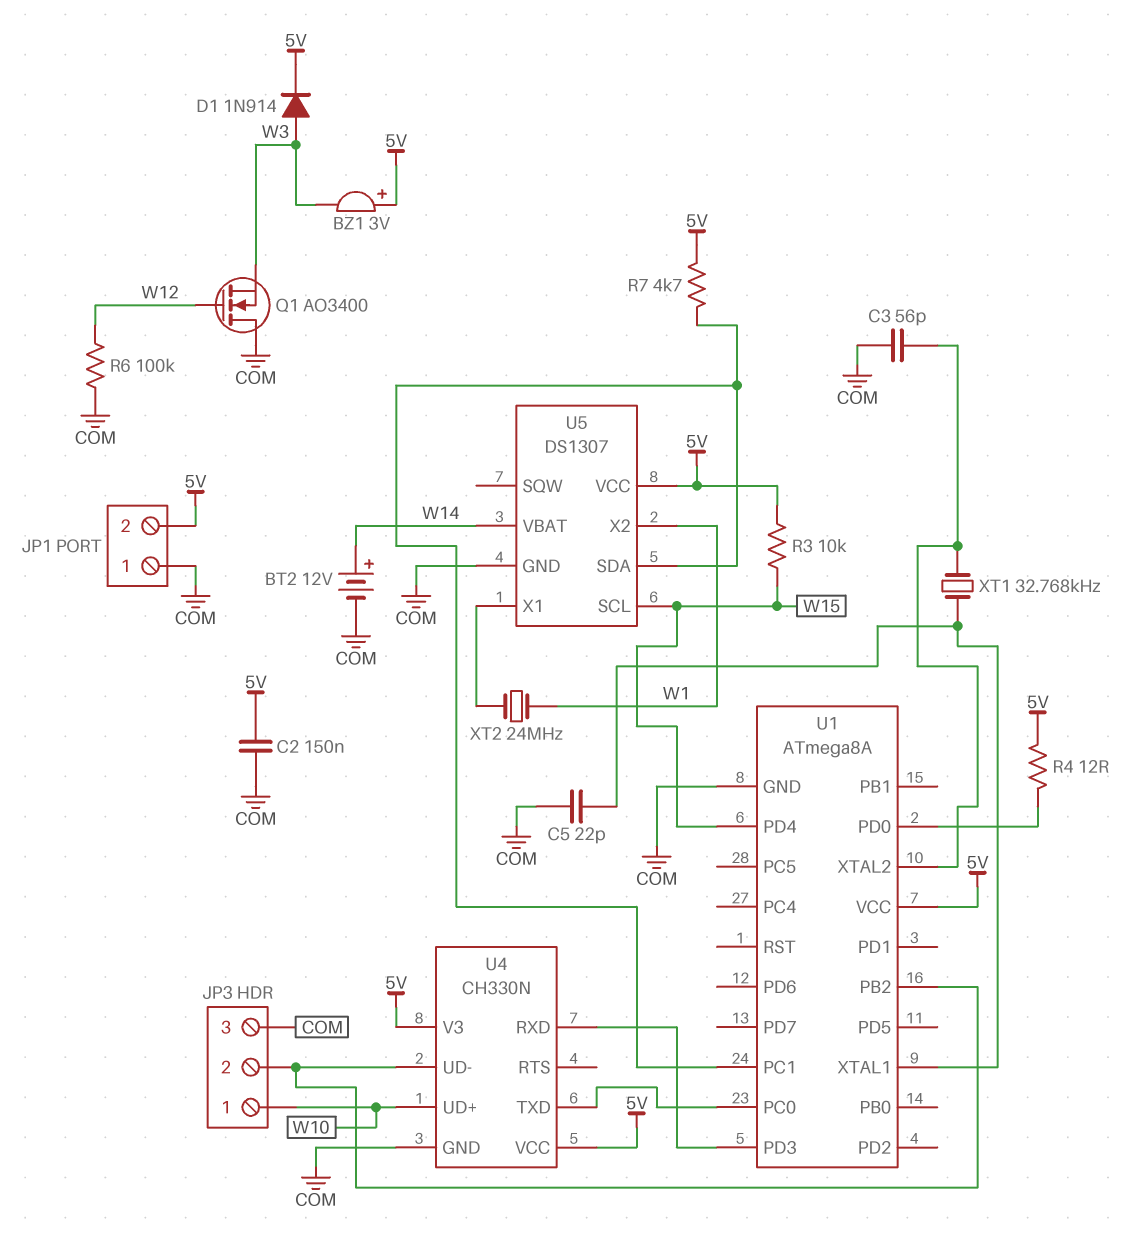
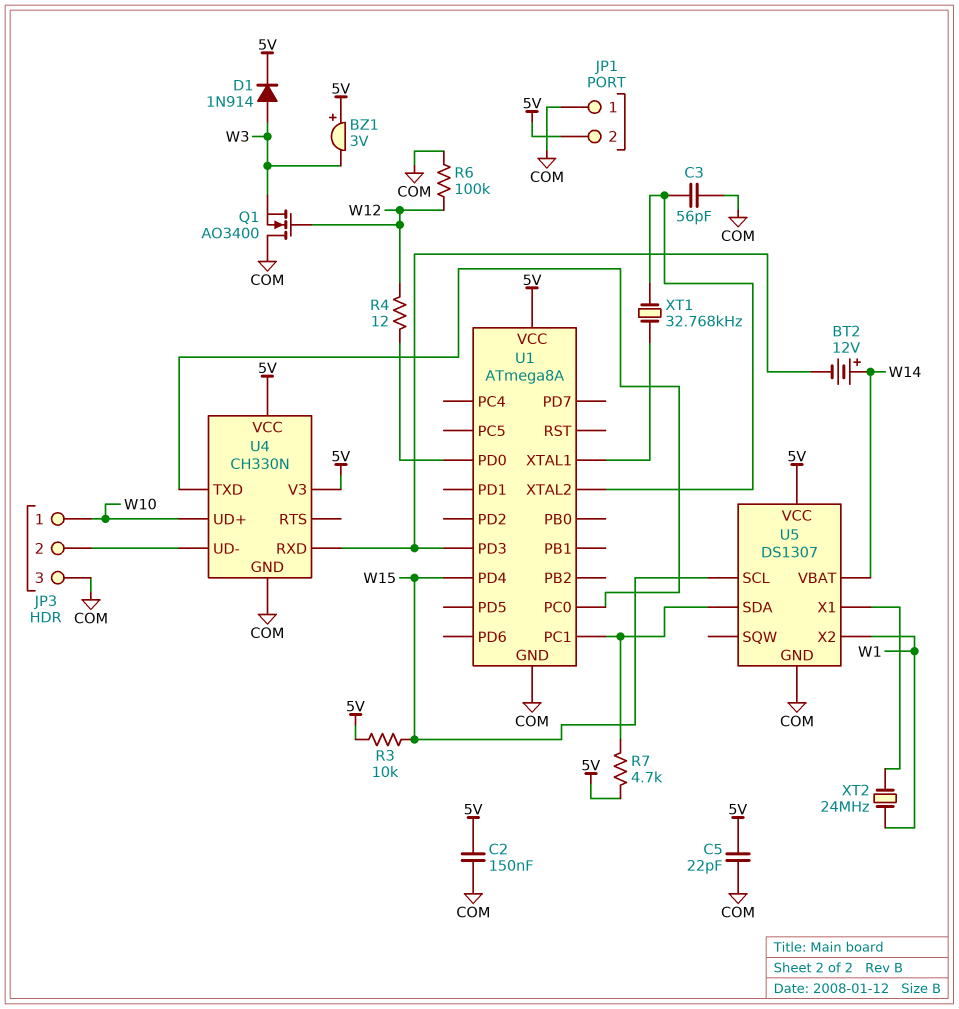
BT2: 12V (plus W14, minus COM) -> 12V (plus W14, minus U1/PD3)
C5: 22pF (COM, U1/XTAL1) -> 22pF (5V, COM)
R4: 12 (5V, U1/PD0) -> 12 (U1/PD0, W12)
U1 pin PB2: JP3/2 -> none

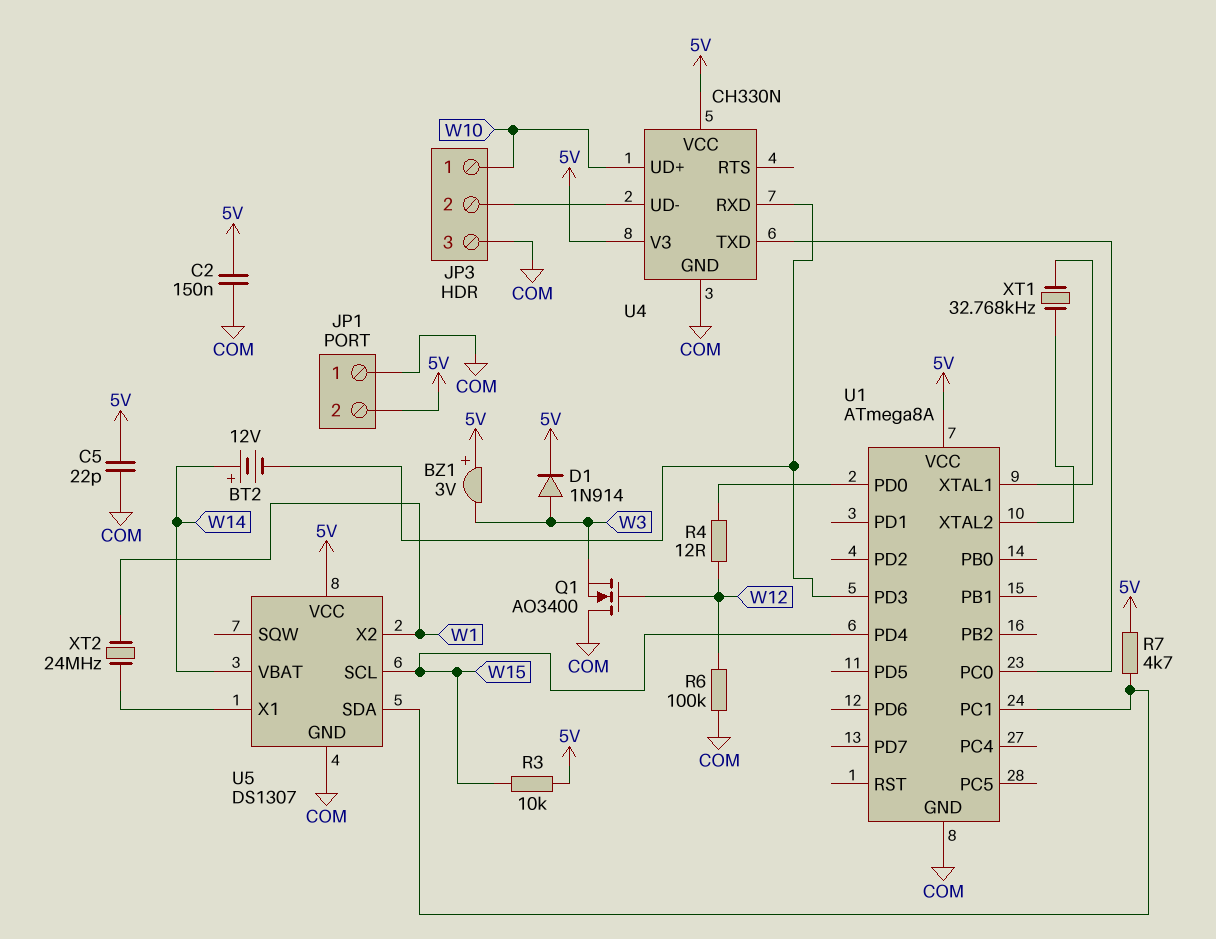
C3: 56pF (COM, U1/XTAL2) -> none

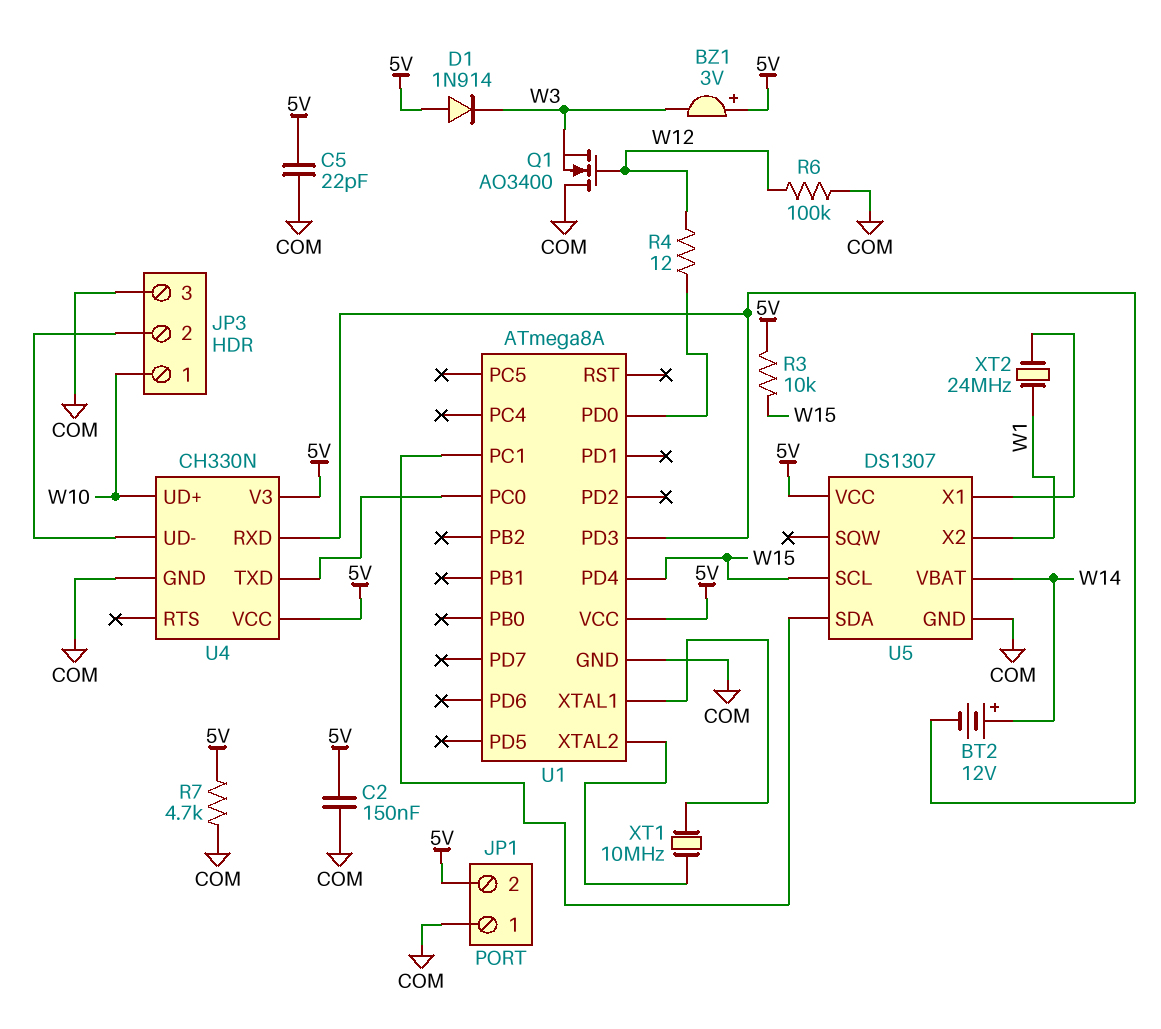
D1: diode 1N914 (A W3, K 5V) -> diode 1N914 (A 5V, K W3)
R7: 4.7k (5V, U1/PC1) -> 4.7k (5V, COM)
XT1: 32.768kHz (U1/XTAL1, U1/XTAL2) -> 10MHz (U1/XTAL1, U1/XTAL2)

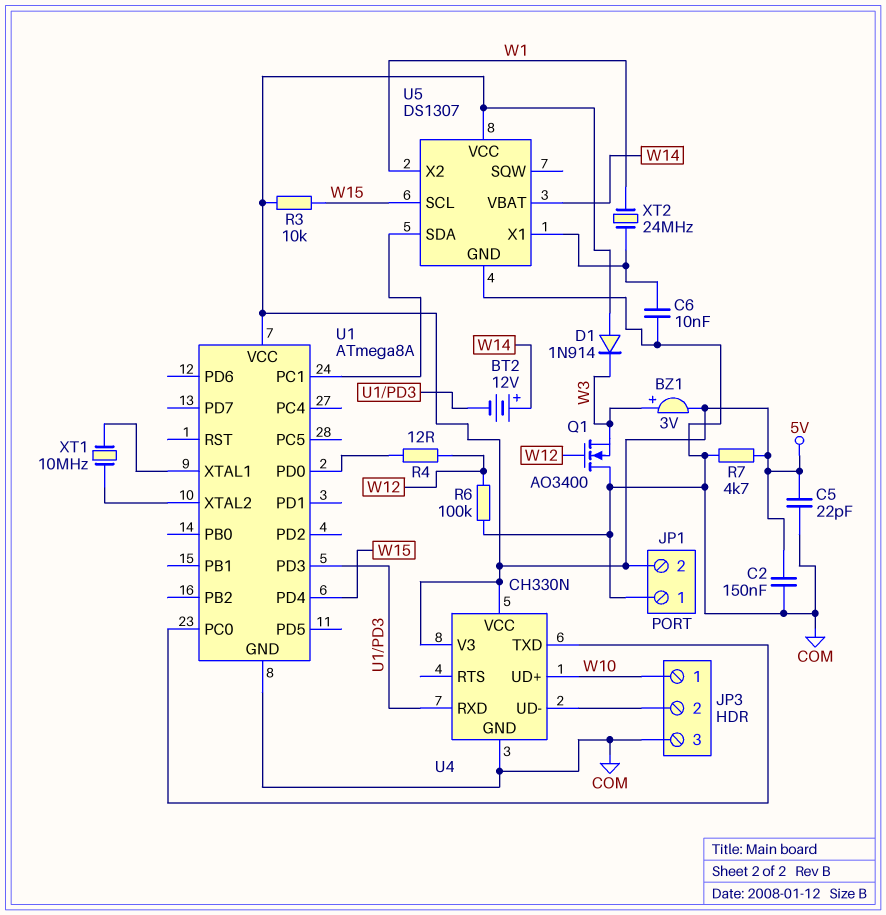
BZ1: buzzer 3V (plus 5V, minus W3) -> buzzer 3V (plus W3, minus 5V)
C6: none -> 10nF (COM, U5/X1)

